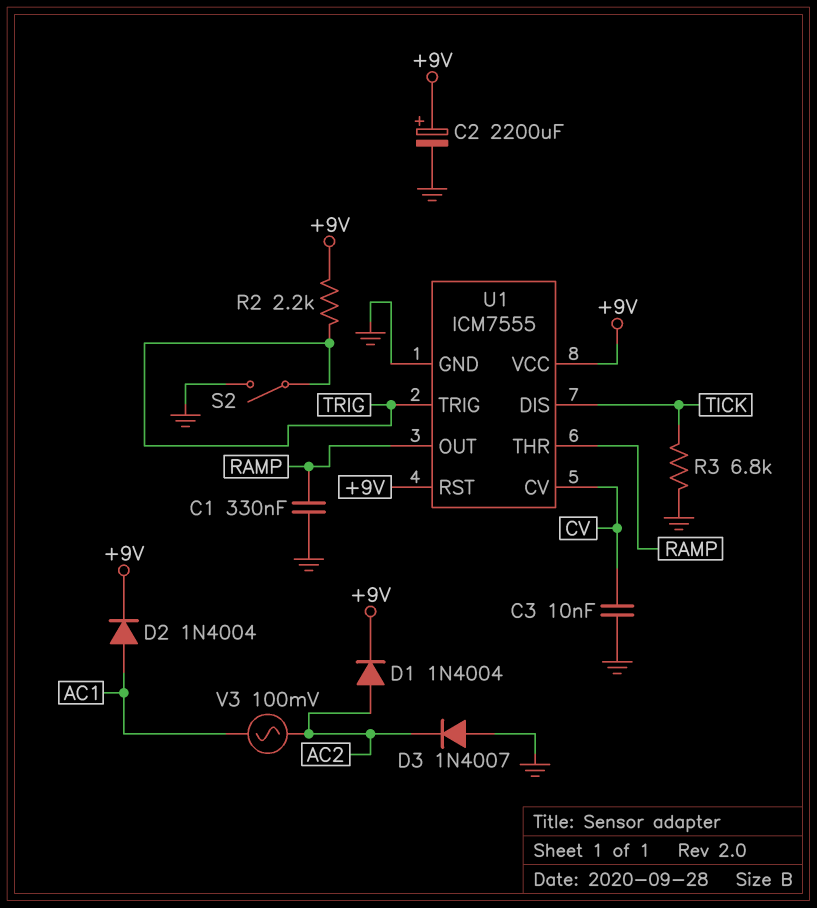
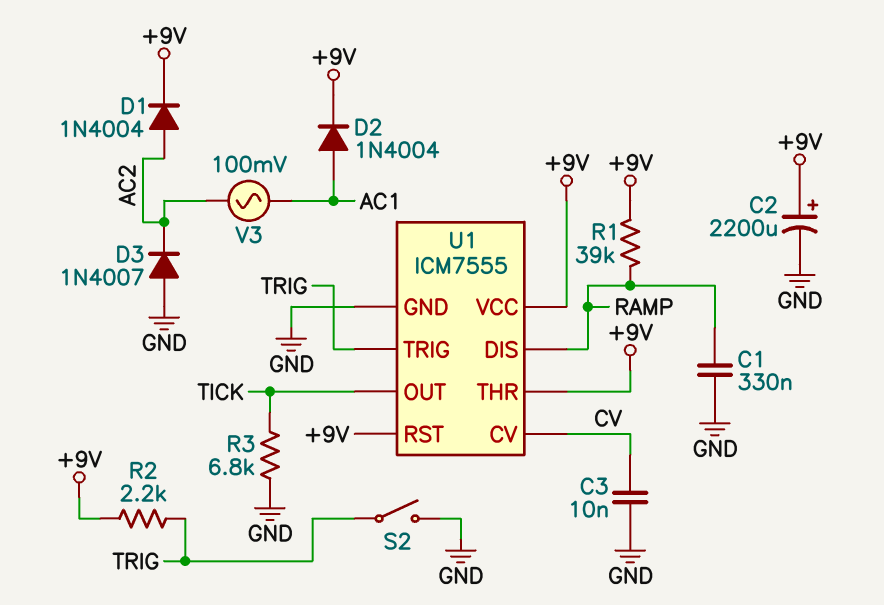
R1: none -> 39k (+9V, RAMP)
U1 pin DIS: TICK -> RAMP
U1 pin OUT: RAMP -> TICK
U1 pin THR: RAMP -> +9V

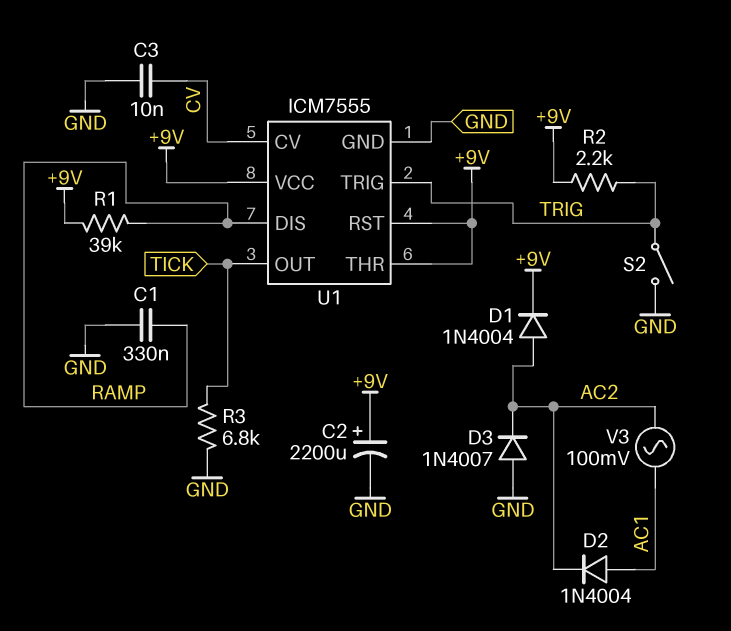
D2: diode 1N4004 (A AC1, K +9V) -> diode 1N4004 (A AC1, K AC2)

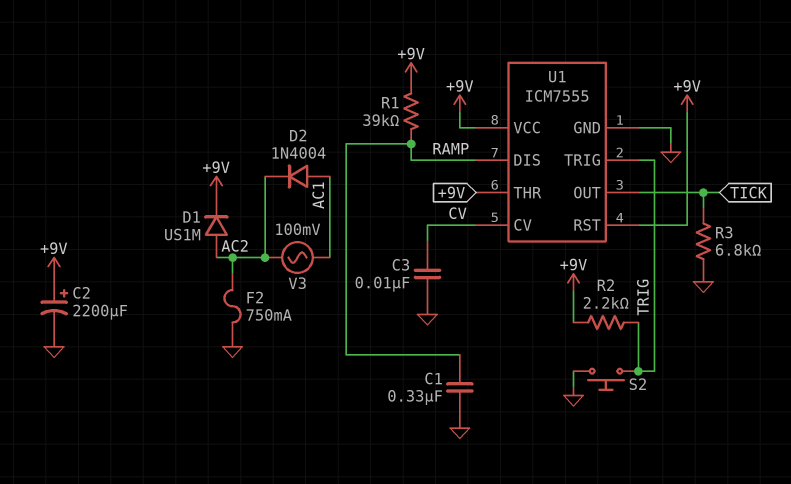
D1: diode 1N4004 (A AC2, K +9V) -> diode US1M (A AC2, K +9V)
D3: diode 1N4007 (A GND, K AC2) -> none
F2: none -> 750mA (AC2, GND)
S2: switch (GND, TRIG) -> button (GND, TRIG)

